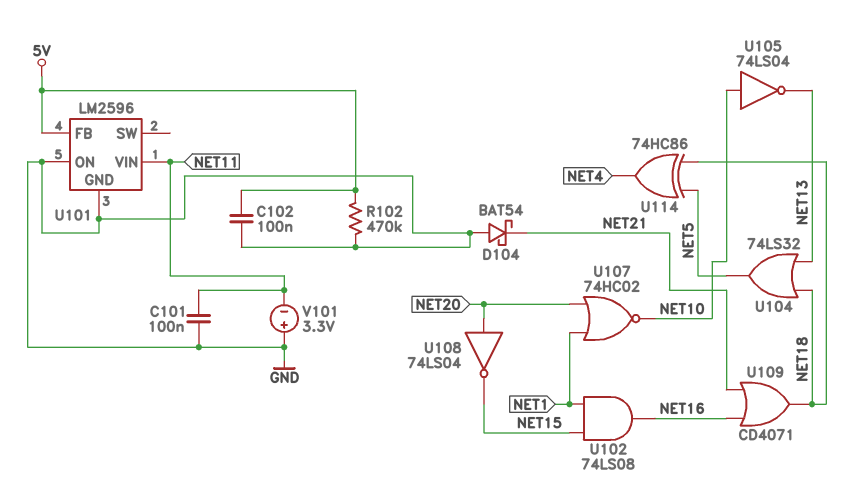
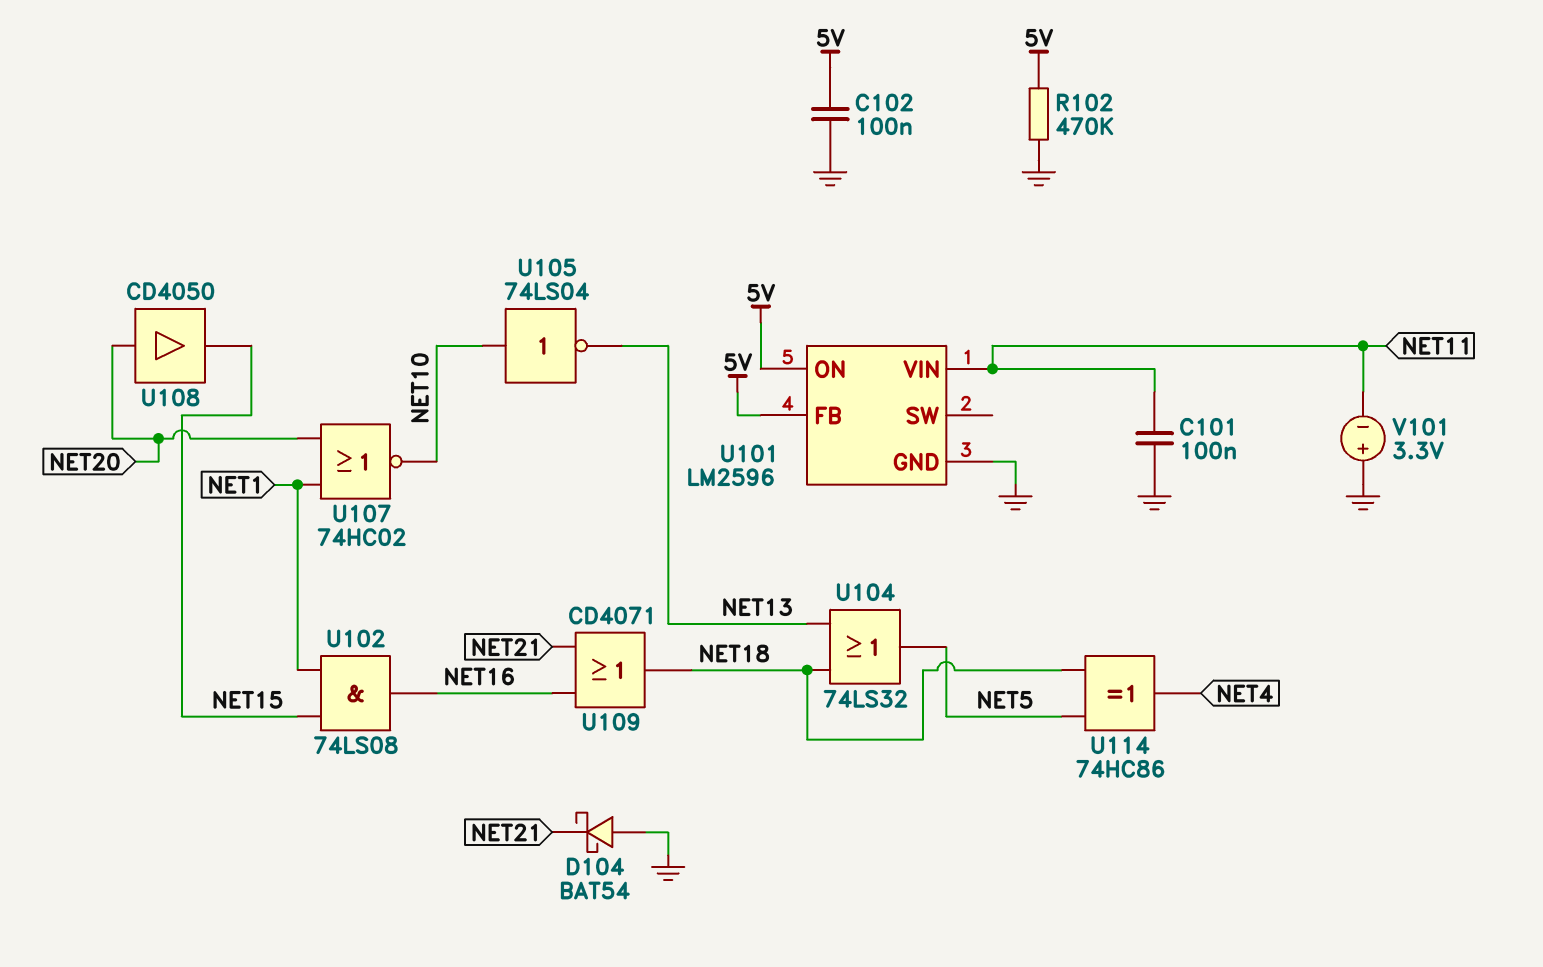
U101 pin ON: GND -> 5V
U108: NOT 74LS04 (in NET20, out NET15) -> buffer CD4050 (in NET20, out NET15)

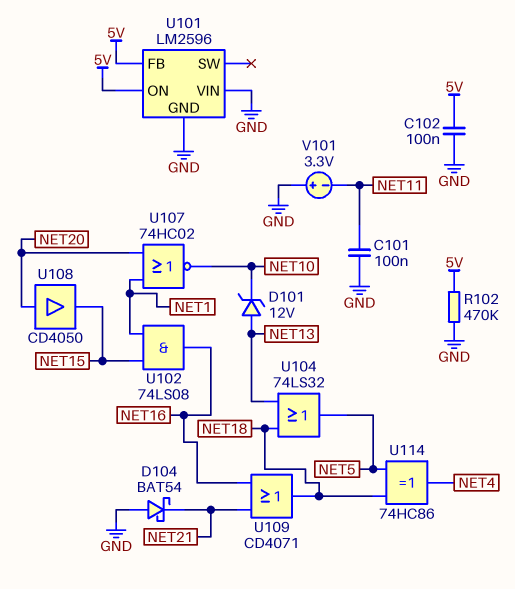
D101: none -> zener 12V (A NET13, K NET10)
U101 pin VIN: NET11 -> GND
U105: NOT 74LS04 (in NET10, out NET13) -> none

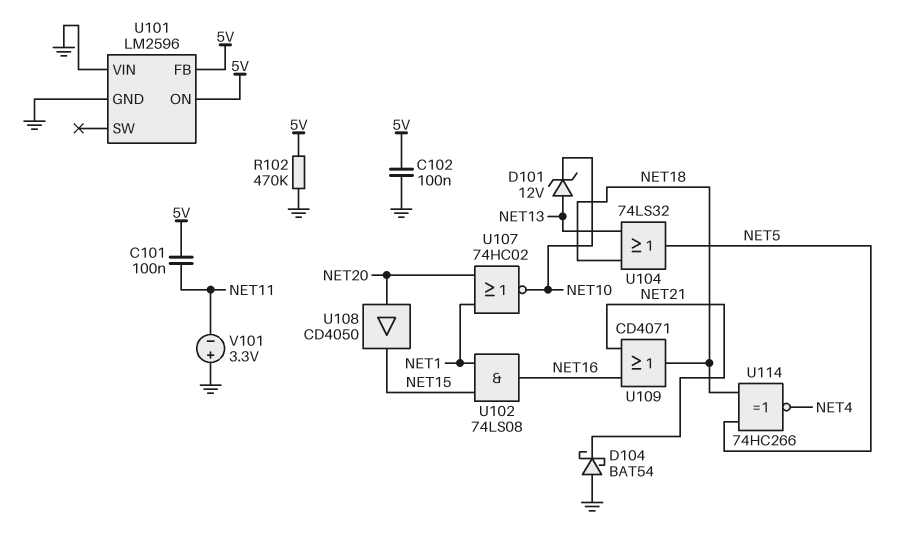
C101: 100nF (GND, NET11) -> 100nF (5V, NET11)
U114: XOR 74HC86 (in NET5, in NET18, out NET4) -> XNOR 74HC266 (in NET5, in NET18, out NET4)

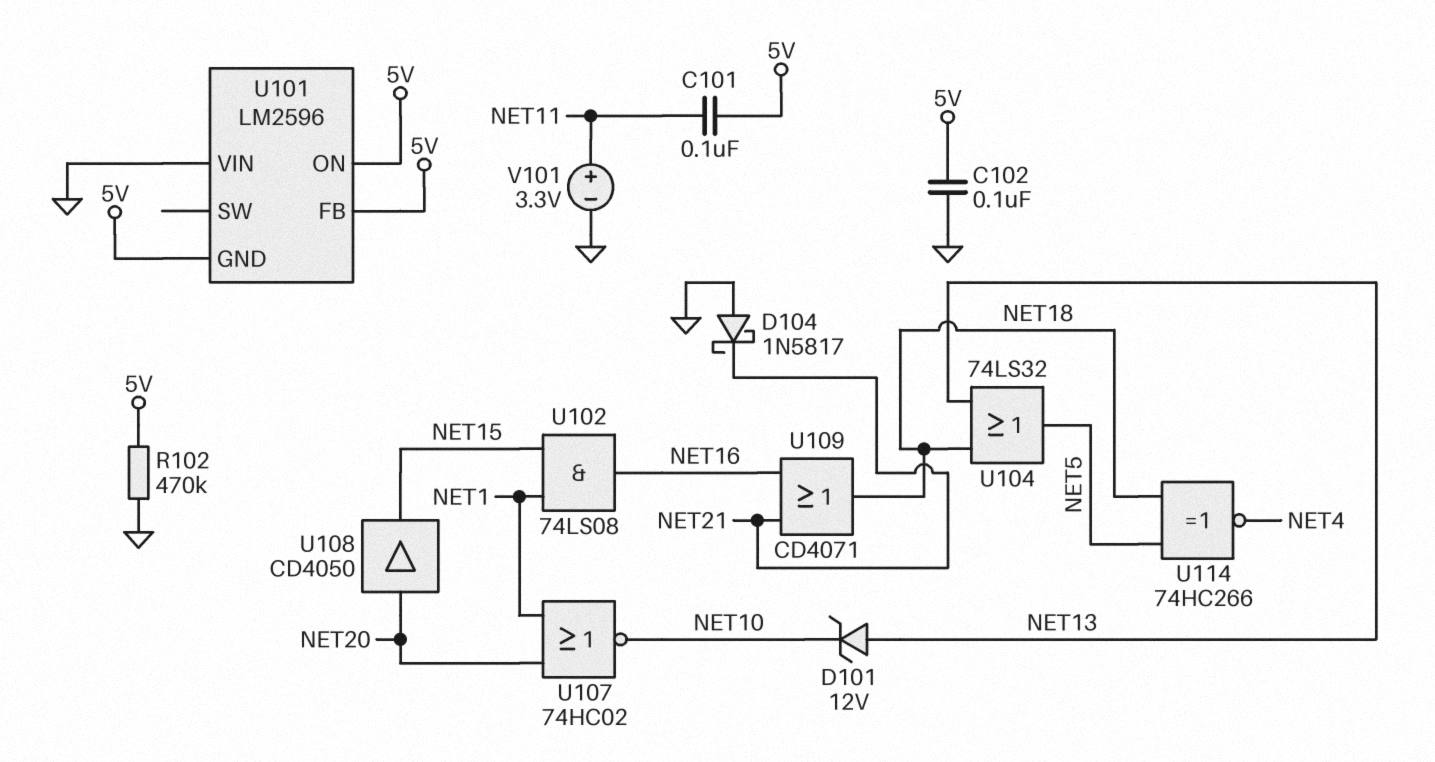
D104: schottky BAT54 (A GND, K NET21) -> schottky 1N5817 (A GND, K NET21)
U101 pin GND: GND -> 5V
V101: 3.3V (plus GND, minus NET11) -> 3.3V (plus NET11, minus GND)

